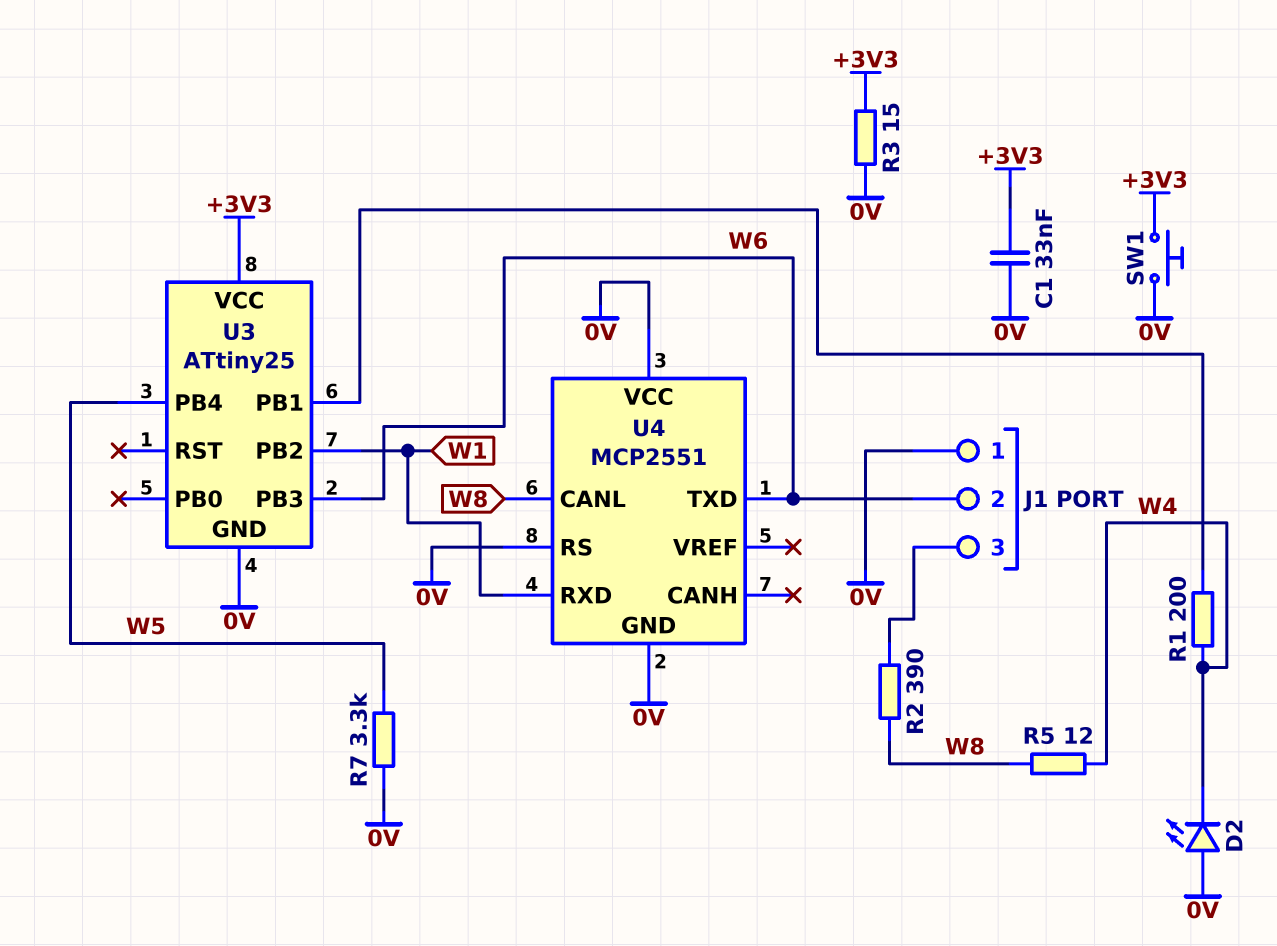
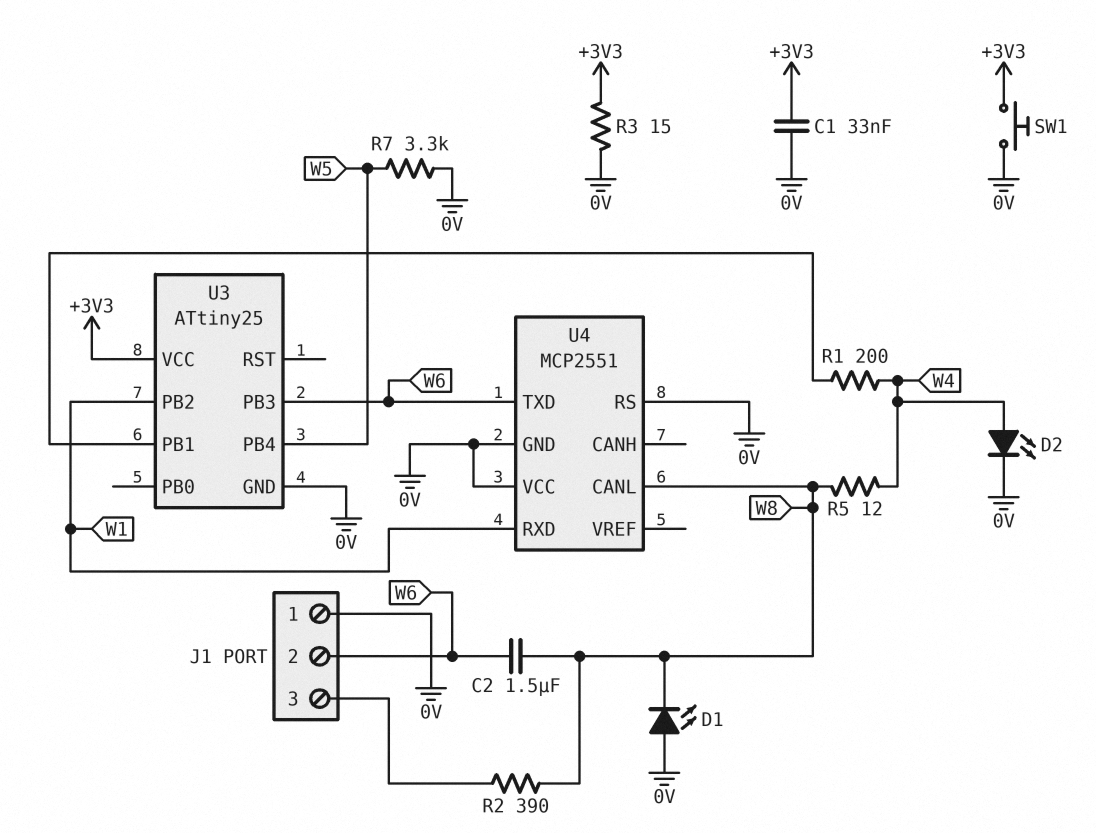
C2: none -> 1.5uF (W6, W8)
D1: none -> LED (A 0V, K W8)
D2: LED (A 0V, K W4) -> LED (A W4, K 0V)

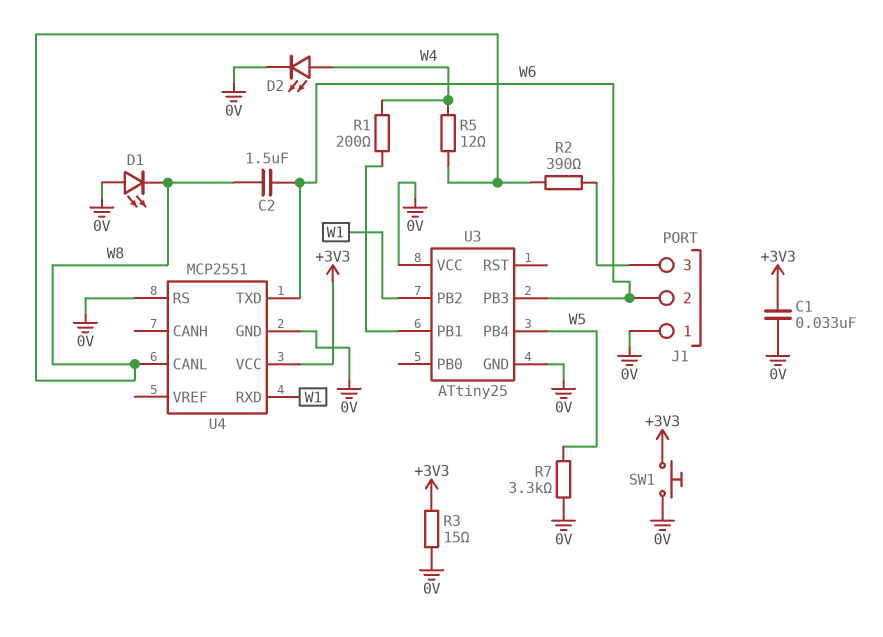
U3 pin VCC: +3V3 -> 0V
U4 pin VCC: 0V -> +3V3

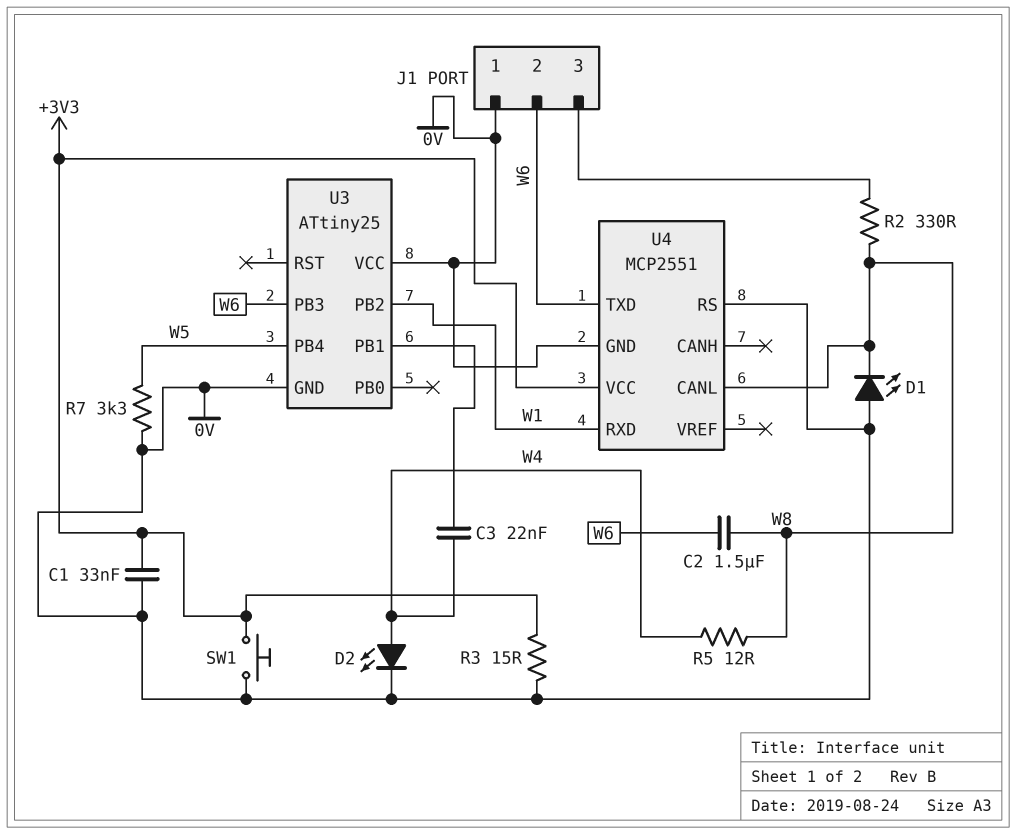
C3: none -> 22nF (U3/PB1, W4)
R1: 200 (U3/PB1, W4) -> none
R2: 390 (J1/3, W8) -> 330 (J1/3, W8)

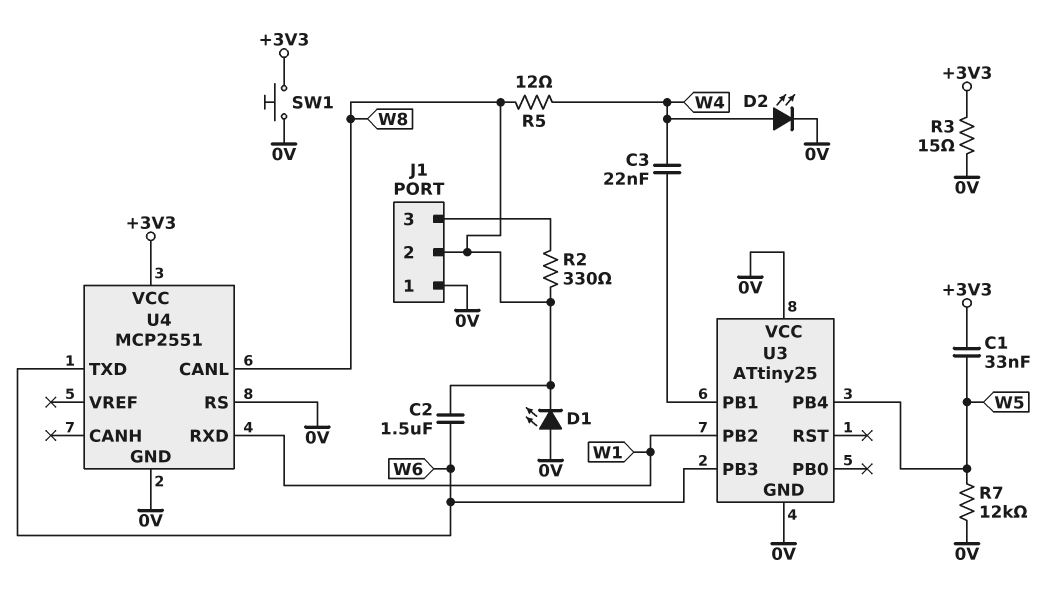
C1: 33nF (+3V3, 0V) -> 33nF (+3V3, W5)
J1 pin 2: W6 -> W8
R7: 3.3k (0V, W5) -> 12k (0V, W5)

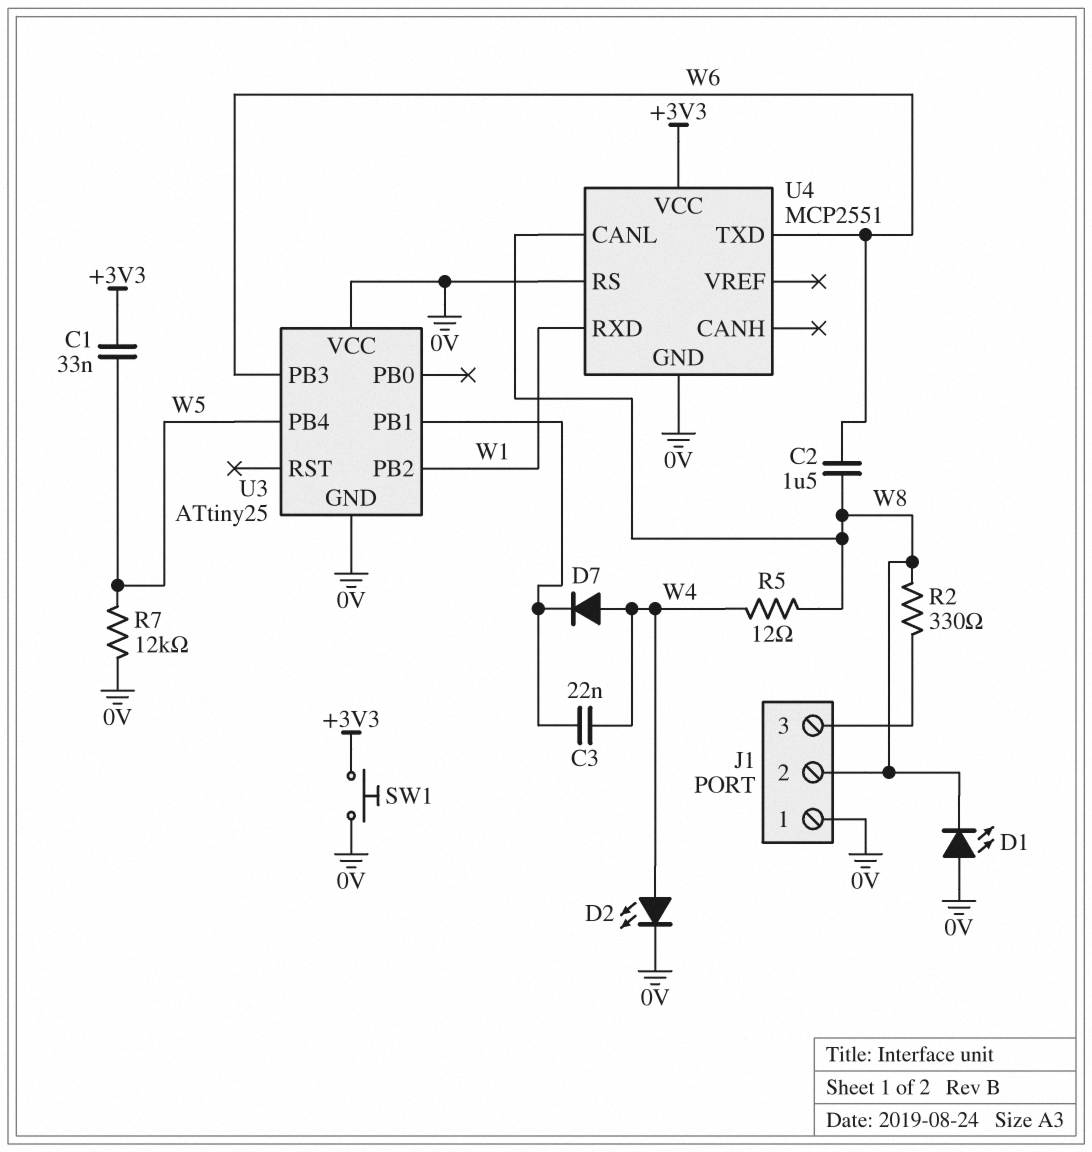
D7: none -> diode (A W4, K U3/PB1)
R3: 15 (+3V3, 0V) -> none

